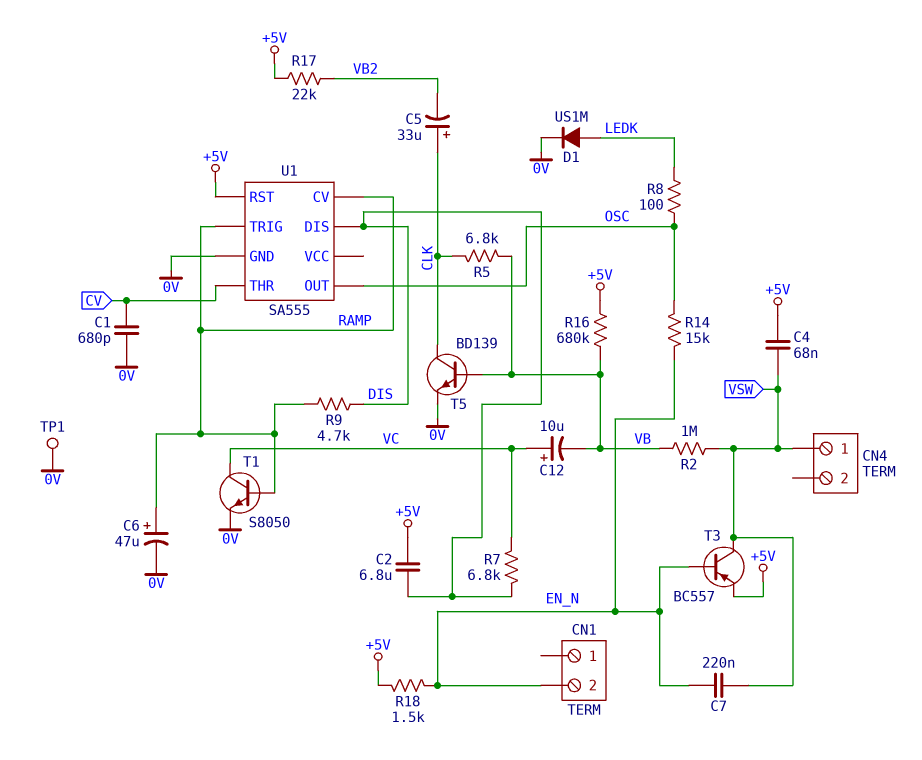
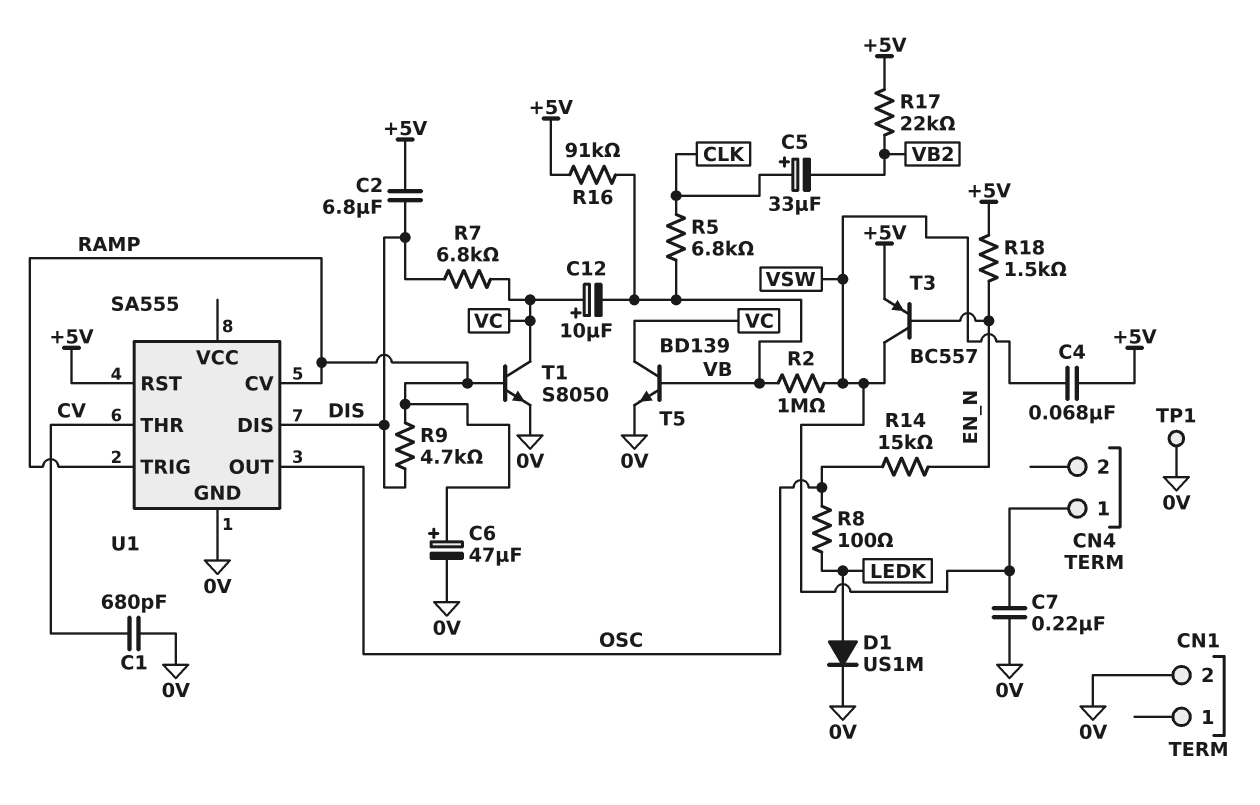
C7: 220nF (EN_N, VSW) -> 220nF (0V, VSW)
CN1 pin 2: EN_N -> 0V
R16: 680k (+5V, VB) -> 91k (+5V, VB)
T5: NPN BD139 (B VB, C CLK, E 0V) -> NPN BD139 (B VB, C VC, E 0V)

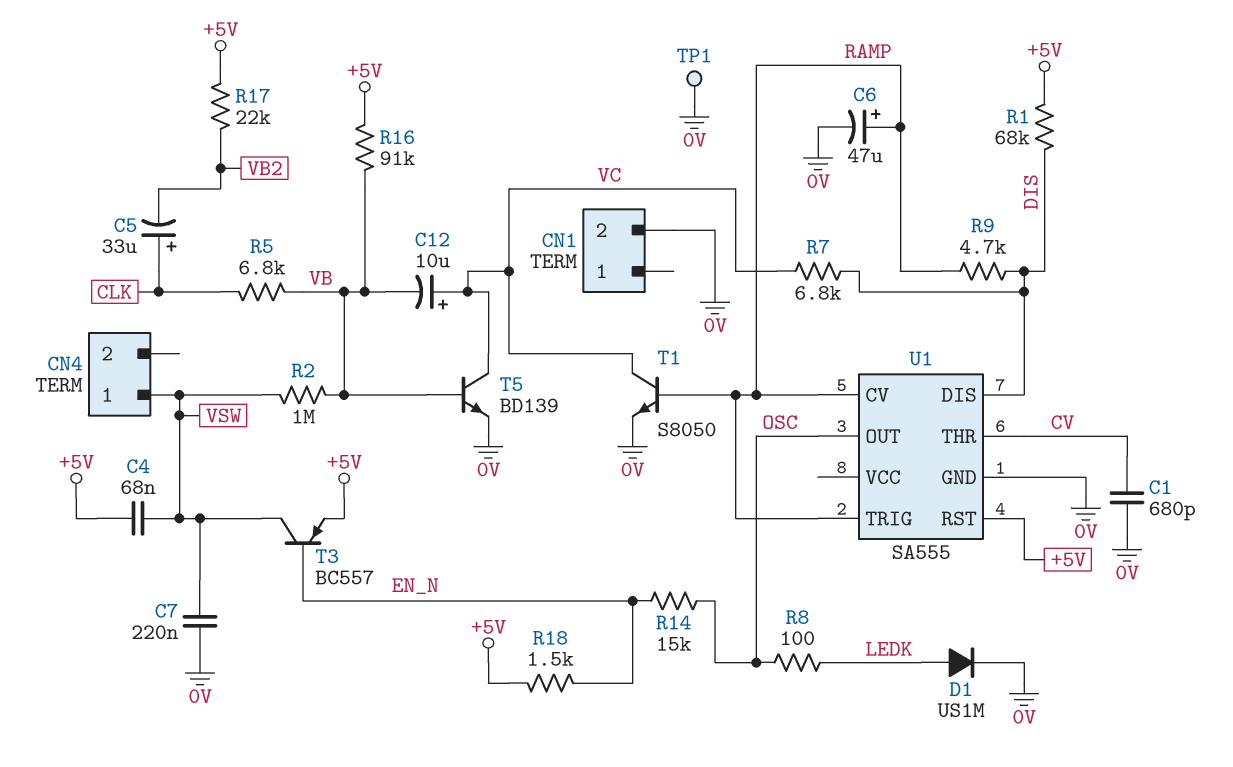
C2: 6.8uF (+5V, DIS) -> none
R1: none -> 68k (+5V, DIS)

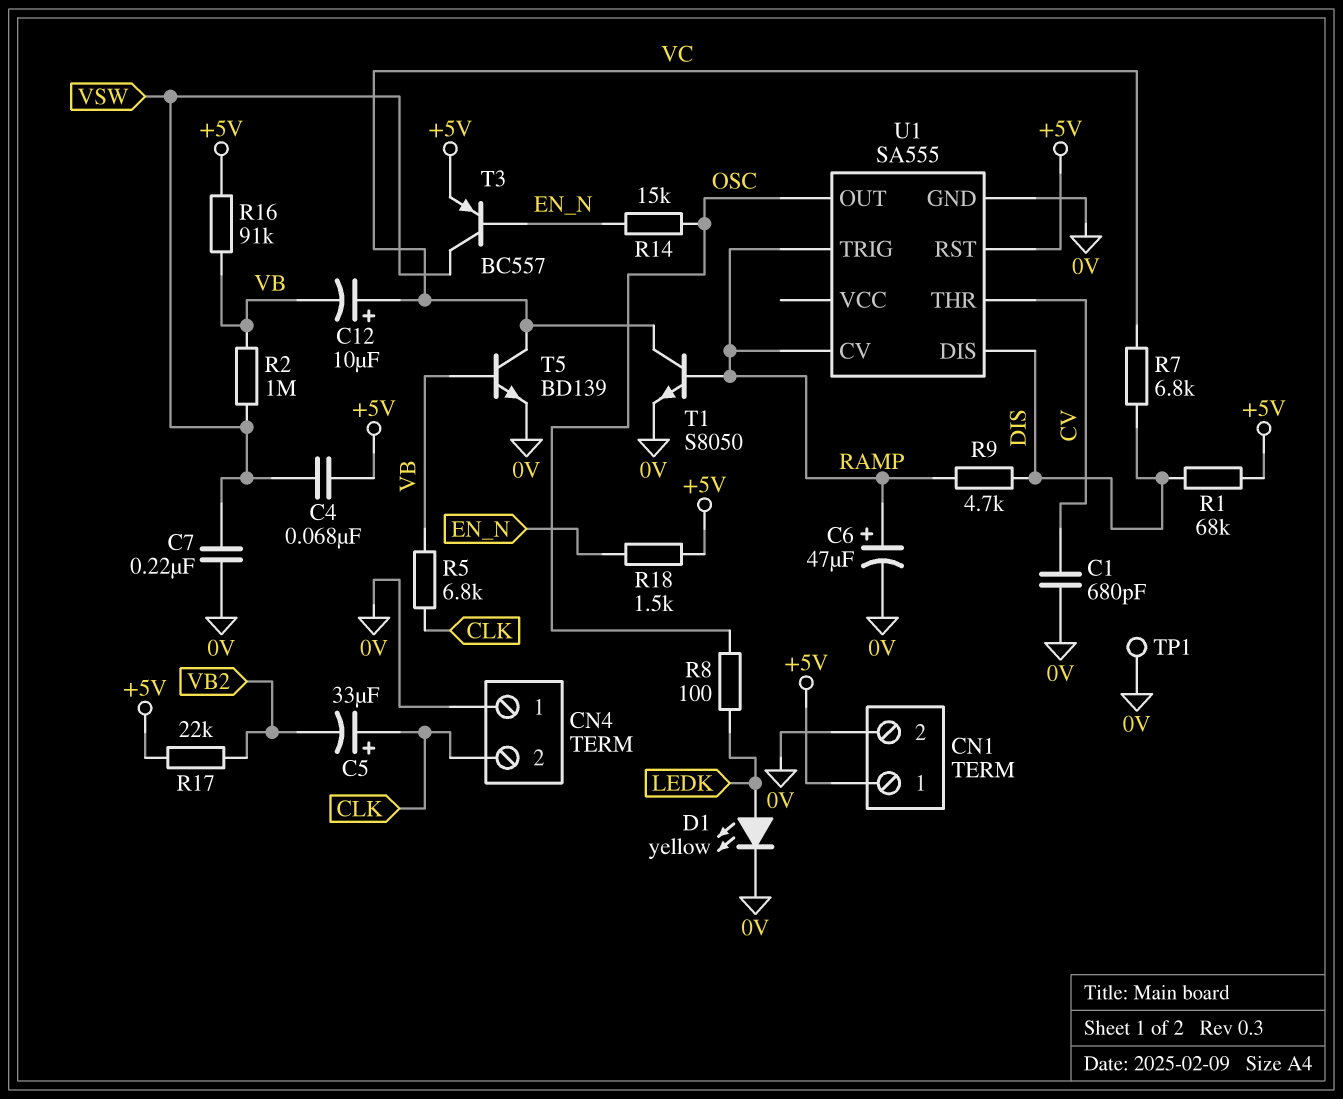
CN1 pin 1: none -> +5V
CN4 pin 1: VSW -> 0V
CN4 pin 2: none -> CLK
D1: diode US1M (A LEDK, K 0V) -> LED yellow (A LEDK, K 0V)

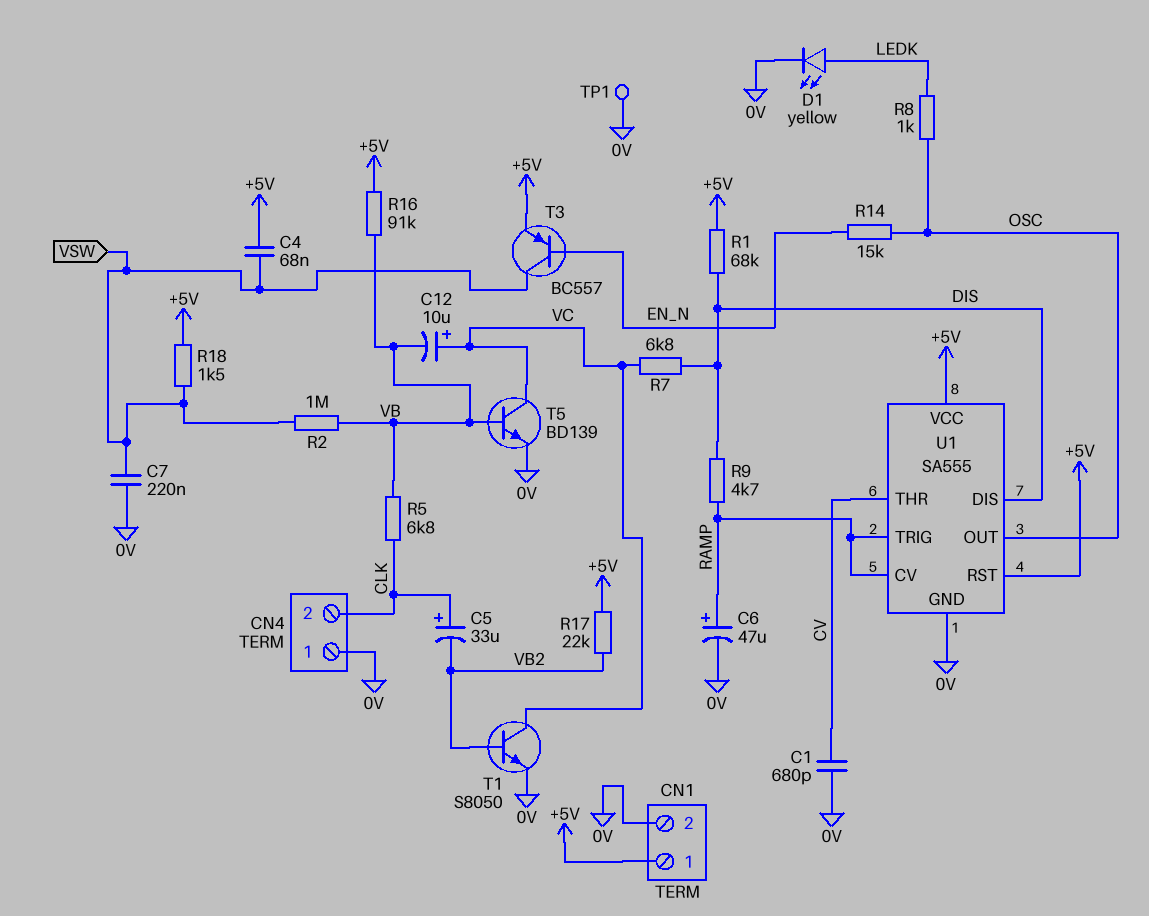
R8: 100 (LEDK, OSC) -> 1k (LEDK, OSC)
R18: 1.5k (+5V, EN_N) -> 1.5k (+5V, VSW)
T1: NPN S8050 (B RAMP, C VC, E 0V) -> NPN S8050 (B VB2, C VC, E 0V)
U1 pin VCC: none -> +5V

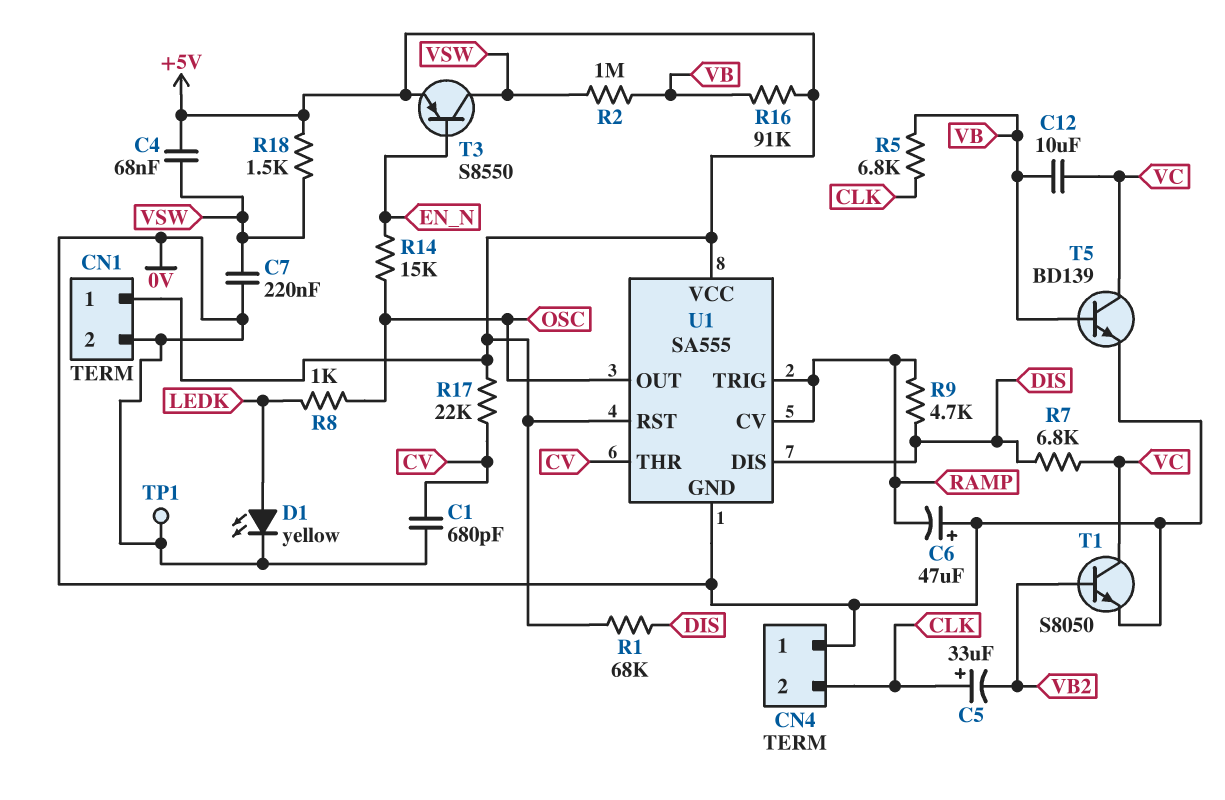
C6: 47uF (plus RAMP, minus 0V) -> 47uF (plus 0V, minus RAMP)
C12: 10uF (plus VC, minus VB) -> 10uF (VB, VC)
R17: 22k (+5V, VB2) -> 22k (+5V, CV)
T3: PNP BC557 (B EN_N, C VSW, E +5V) -> PNP S8550 (B EN_N, C VSW, E +5V)

